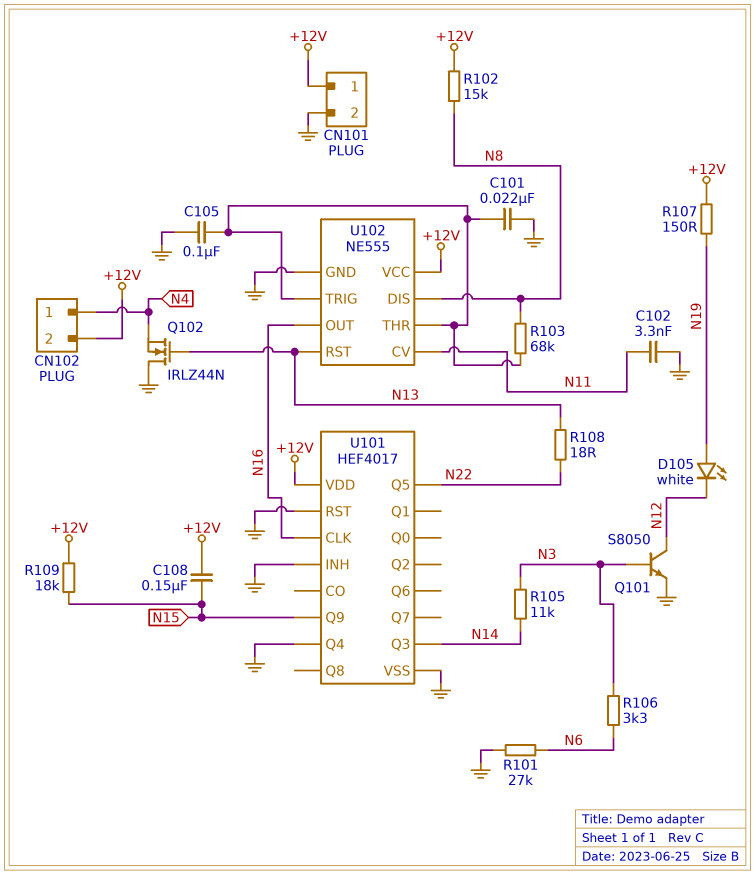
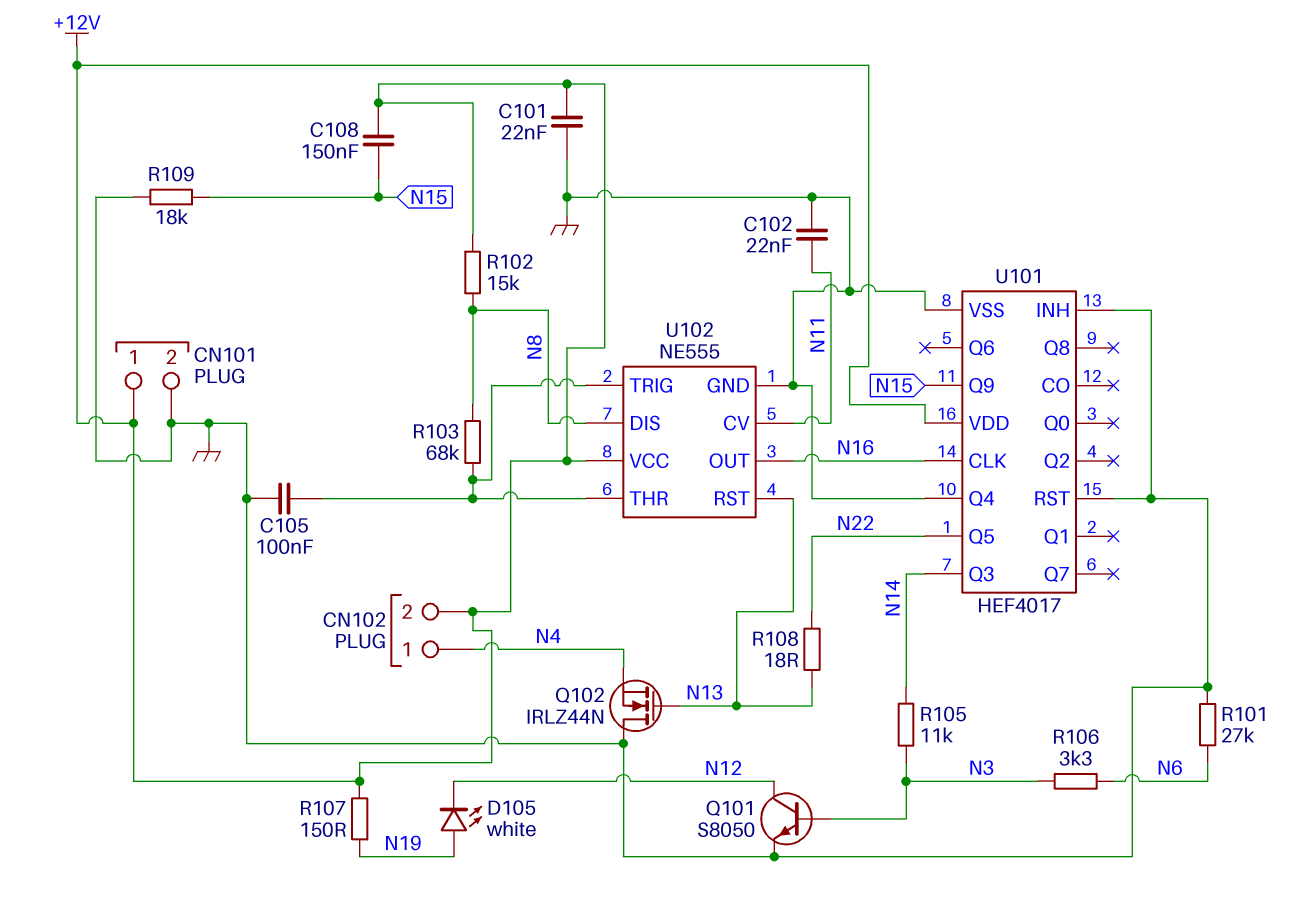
C101: 22nF (GND, U102/THR) -> 22nF (+12V, GND)
C102: 3.3nF (GND, N11) -> 22nF (GND, N11)
R109: 18k (+12V, N15) -> 18k (GND, N15)

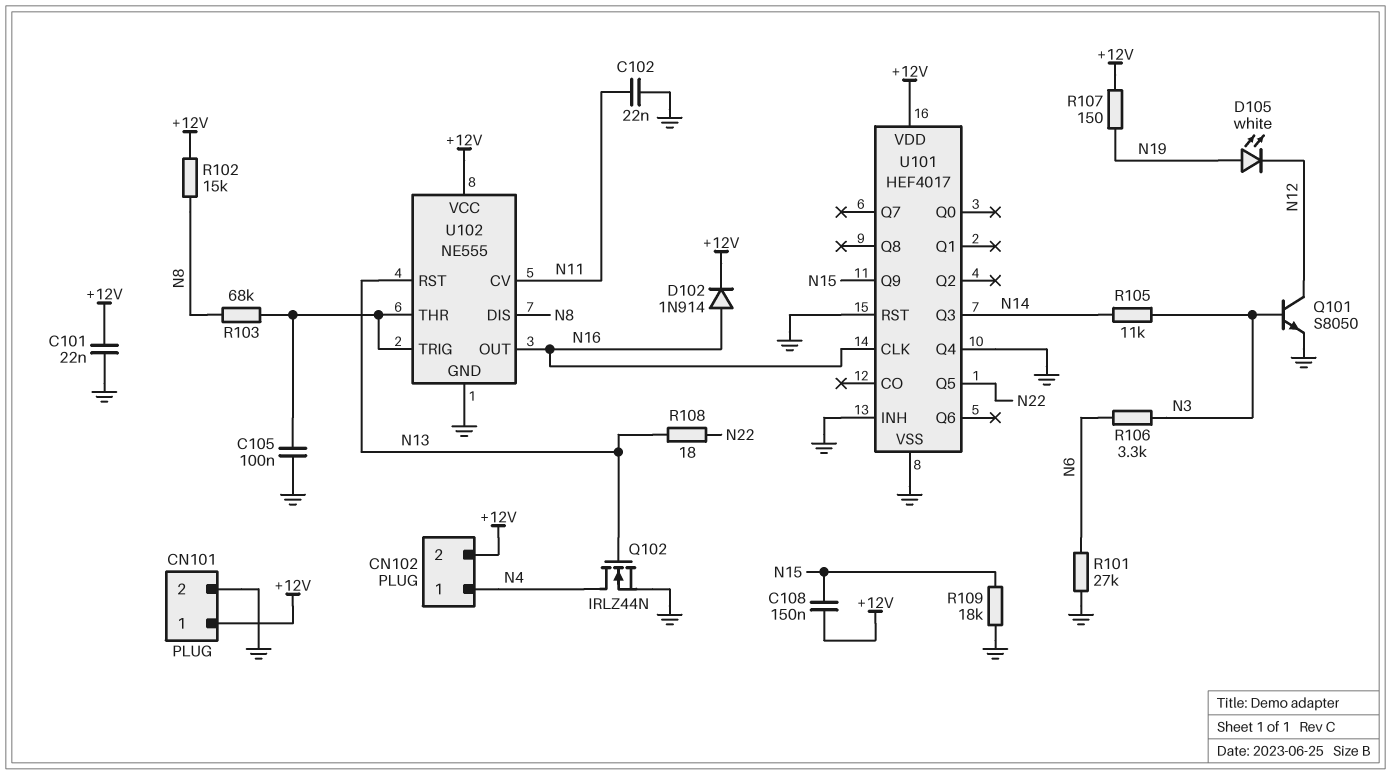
D102: none -> diode 1N914 (A N16, K +12V)
Q102: NMOS IRLZ44N (G N13, D GND, S N4) -> NMOS IRLZ44N (G N13, D N4, S GND)

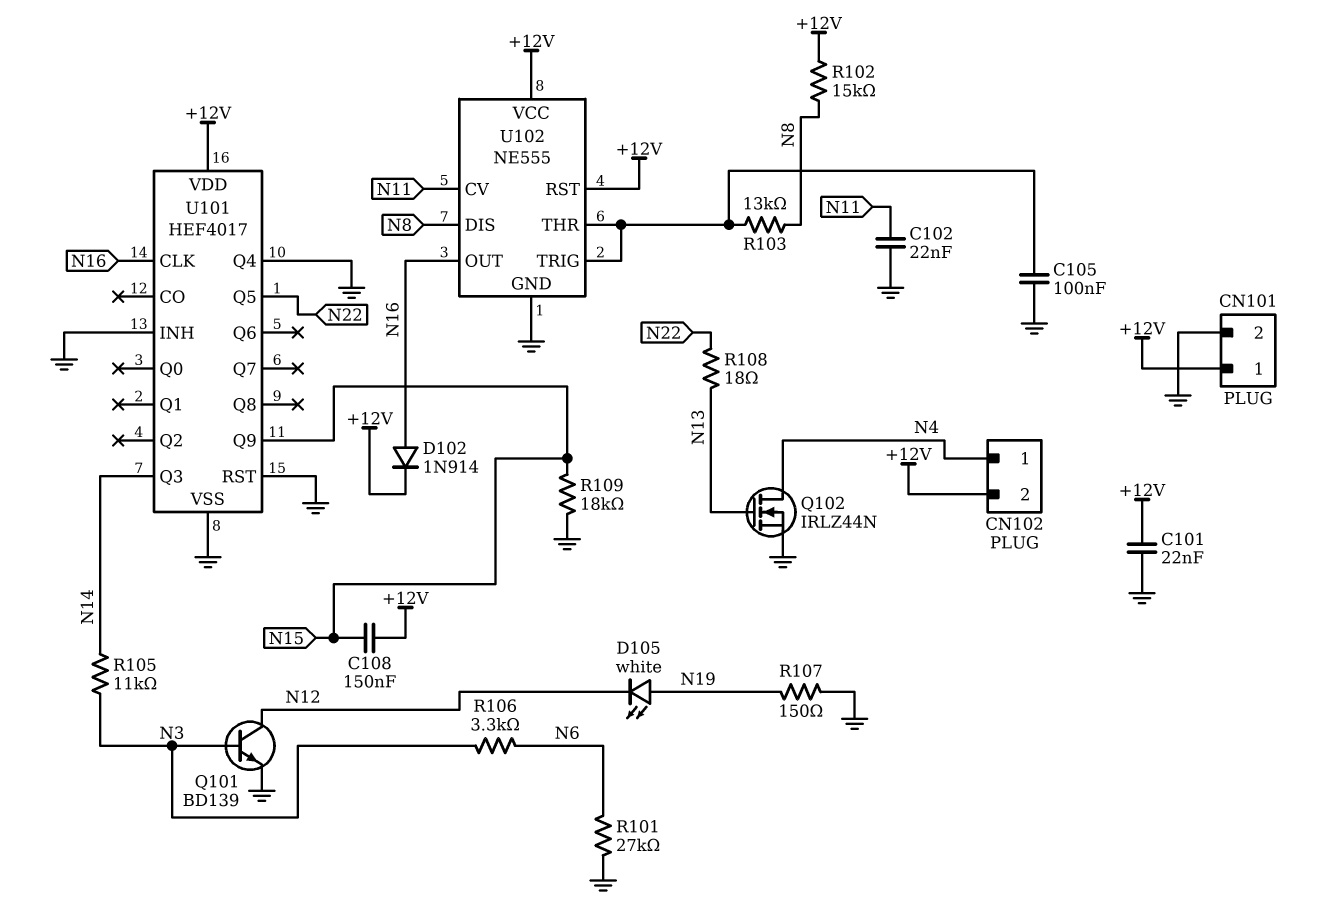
Q101: NPN S8050 (B N3, C N12, E GND) -> NPN BD139 (B N3, C N12, E GND)
R103: 68k (N8, U102/THR) -> 13k (N8, U102/THR)
R107: 150 (+12V, N19) -> 150 (GND, N19)
U102 pin RST: N13 -> +12V

